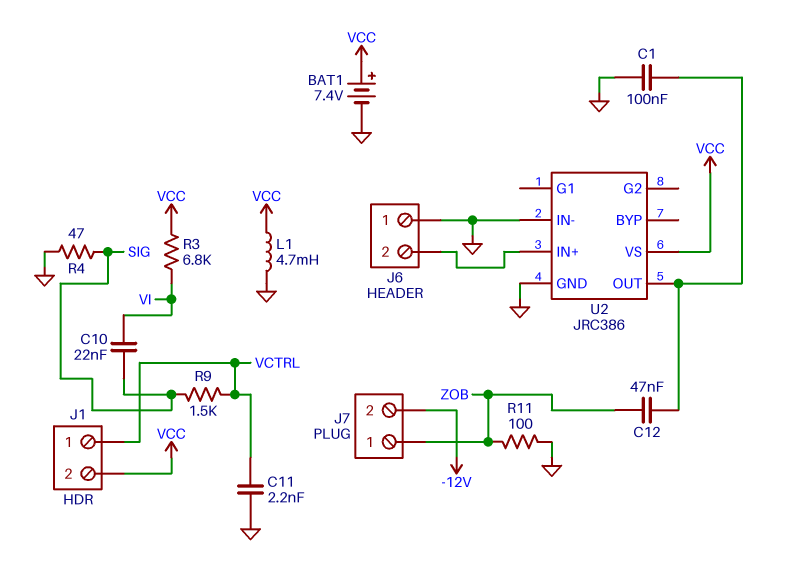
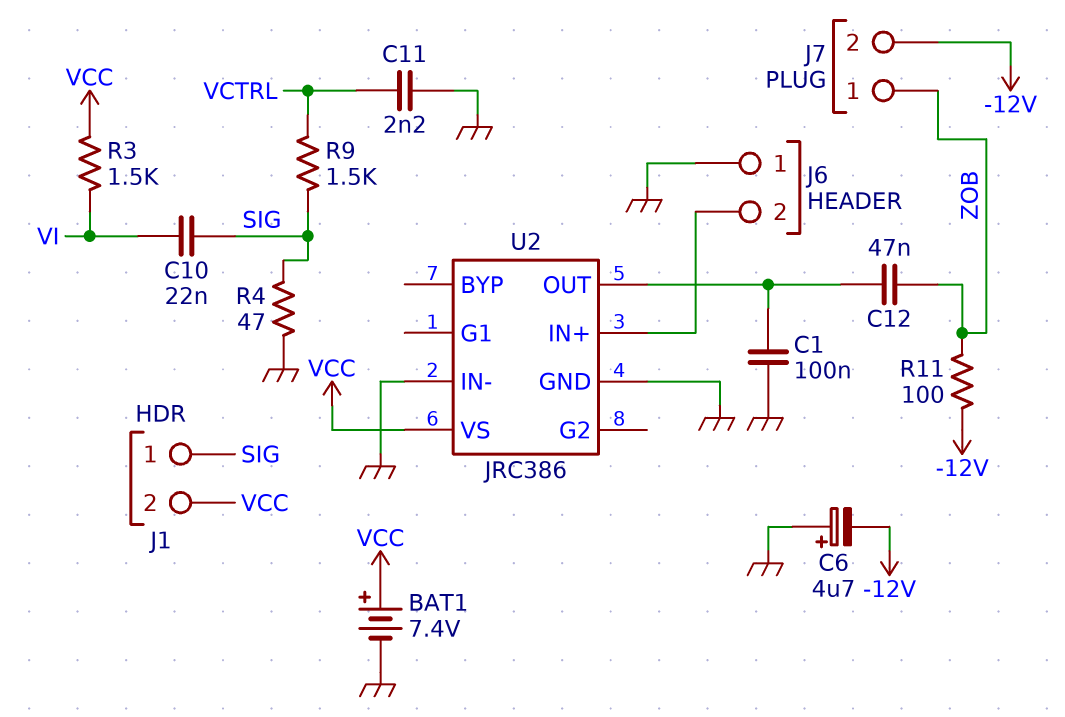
C6: none -> 4.7uF (plus GND, minus -12V)
J1 pin 1: VCTRL -> SIG
L1: 4.7mH (GND, VCC) -> none
R3: 6.8k (VCC, VI) -> 1.5k (VCC, VI)
R11: 100 (GND, ZOB) -> 100 (-12V, ZOB)

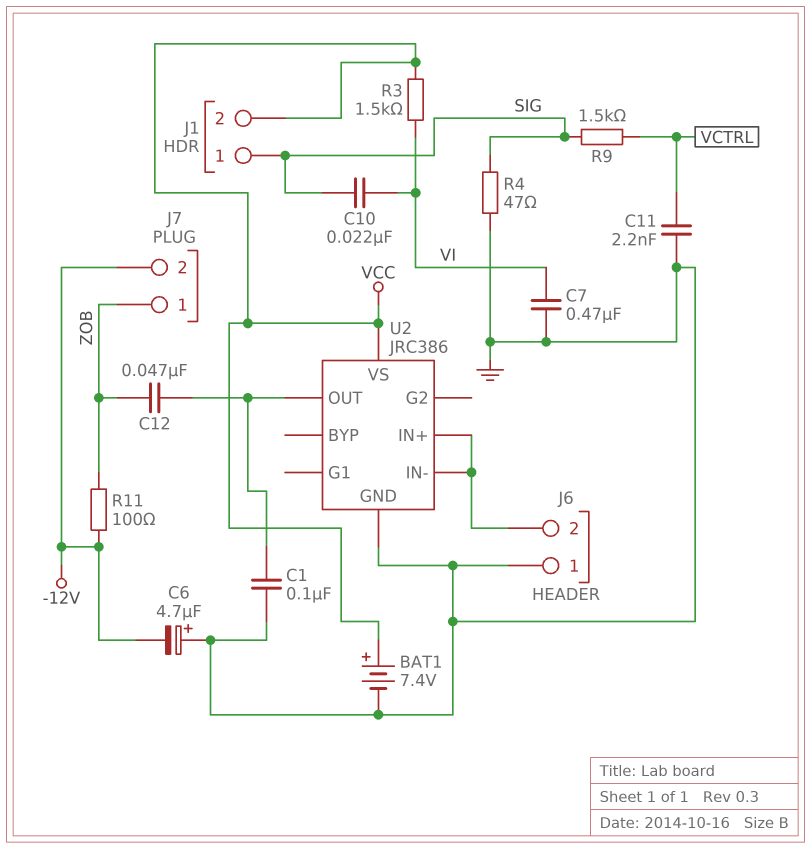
C7: none -> 470nF (GND, VI)
U2 pin IN-: GND -> J6/2

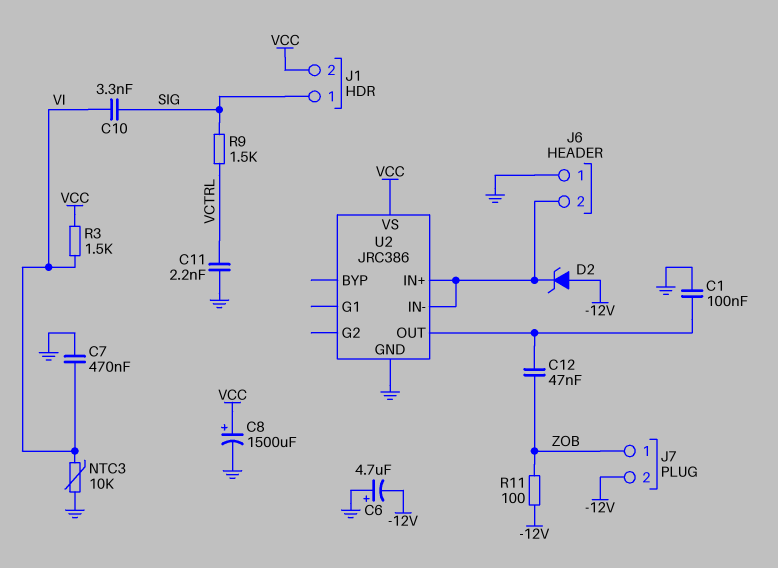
BAT1: 7.4V (plus VCC, minus GND) -> none
C8: none -> 1500uF (plus VCC, minus GND)
C10: 22nF (SIG, VI) -> 3.3nF (SIG, VI)
D2: none -> zener (A -12V, K J6/2)
NTC3: none -> 10k (GND, VI)
R4: 47 (GND, SIG) -> none

